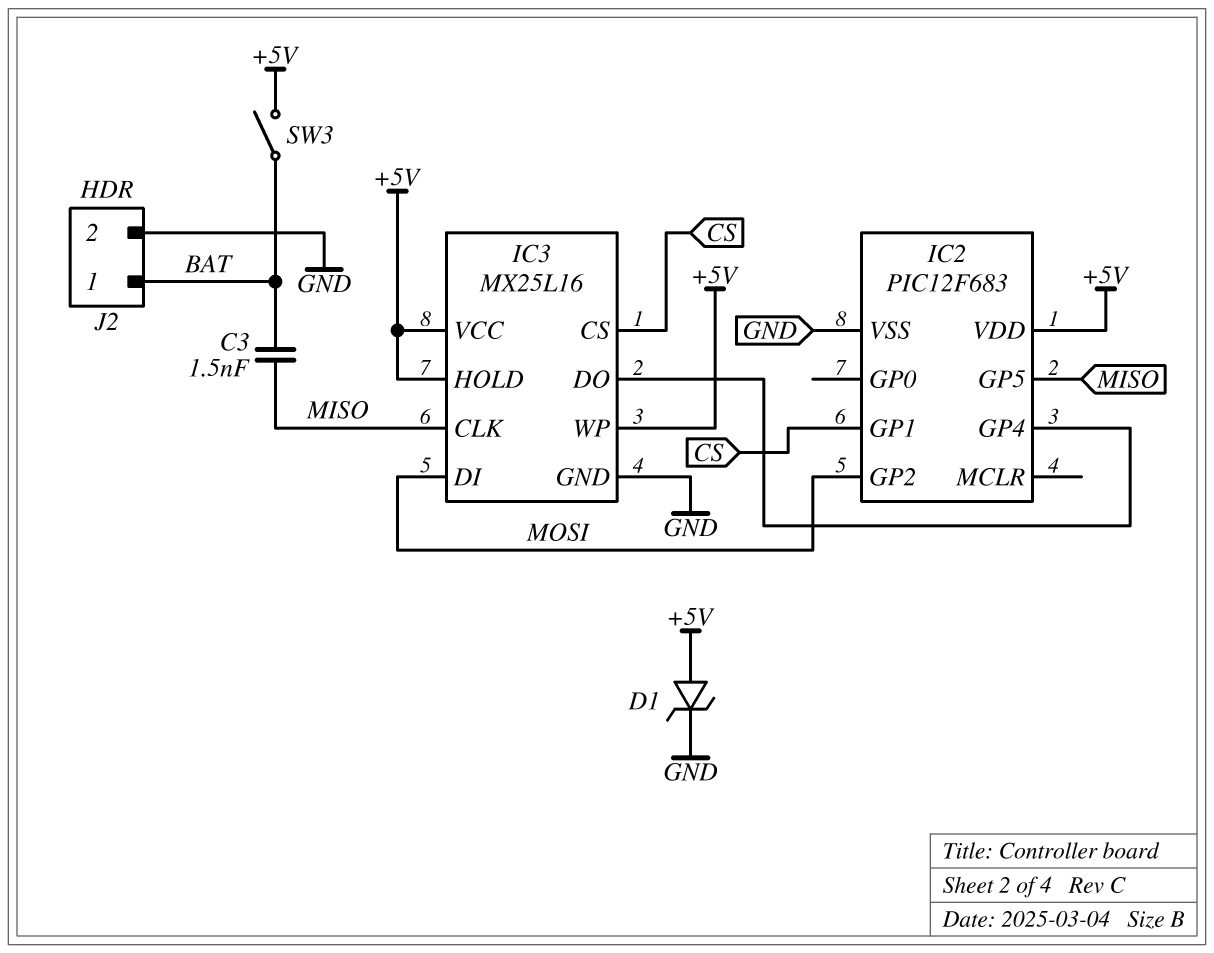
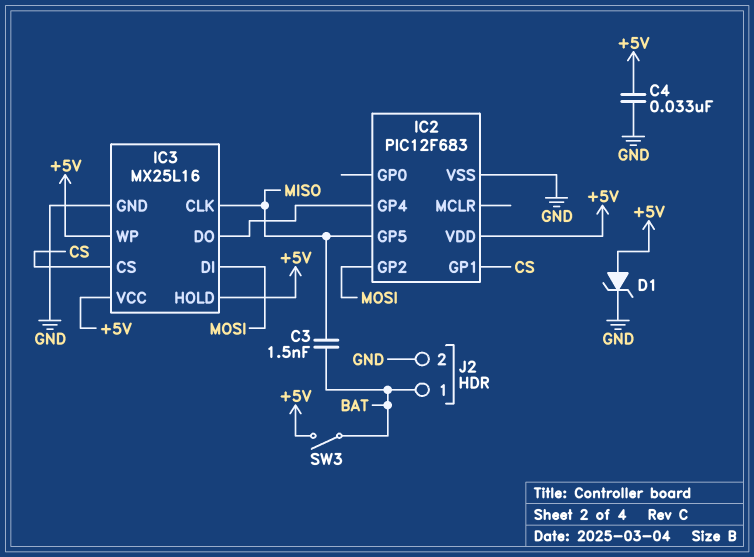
C4: none -> 33nF (+5V, GND)

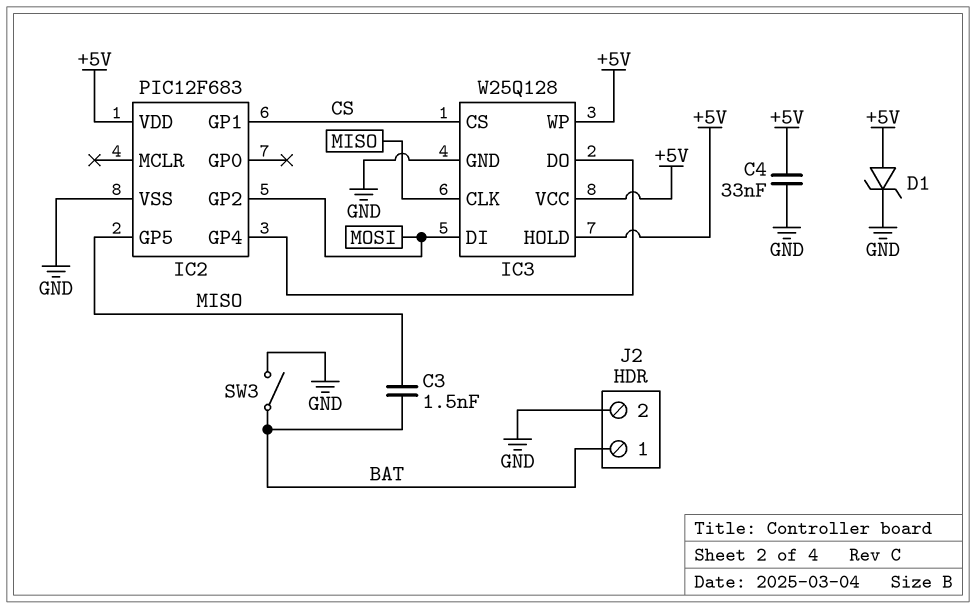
IC3: MX25L16 -> W25Q128
SW3: switch (+5V, BAT) -> switch (BAT, GND)

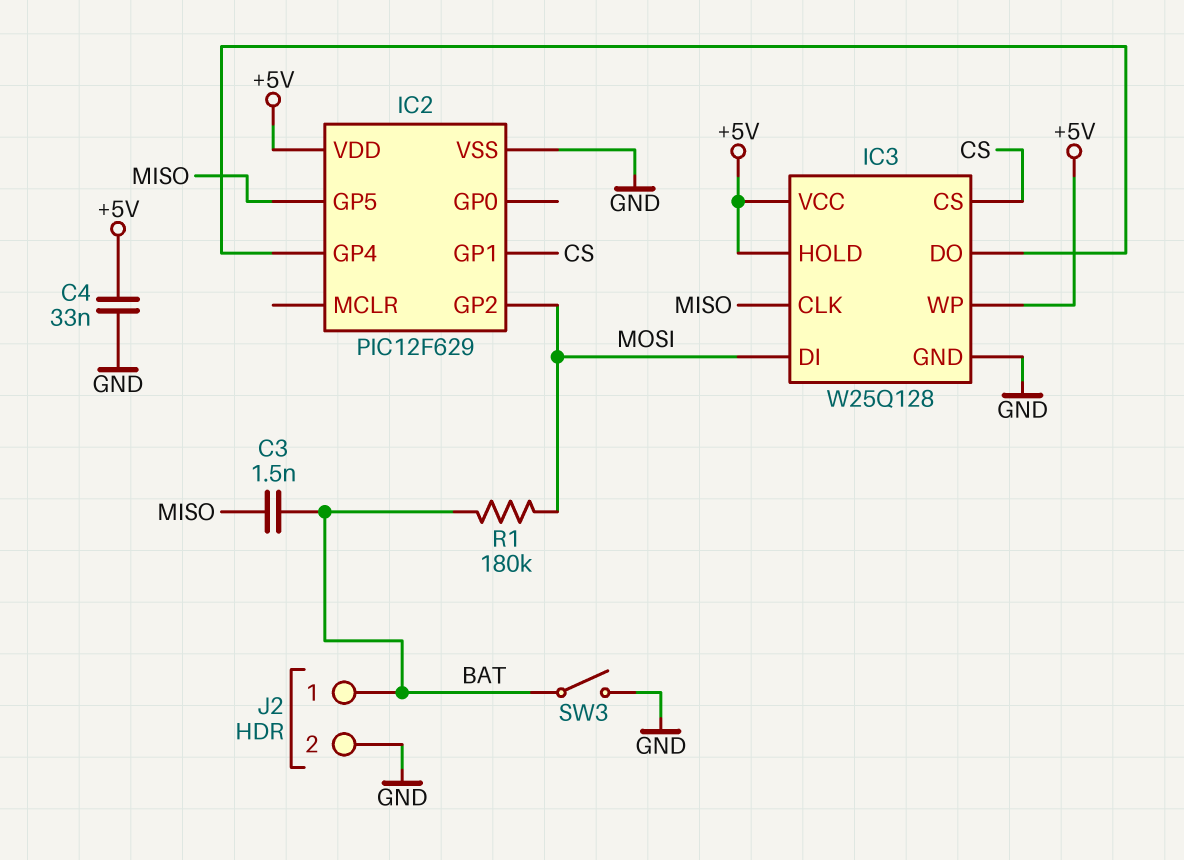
D1: zener (A +5V, K GND) -> none
IC2: PIC12F683 -> PIC12F629
R1: none -> 180k (BAT, MOSI)

